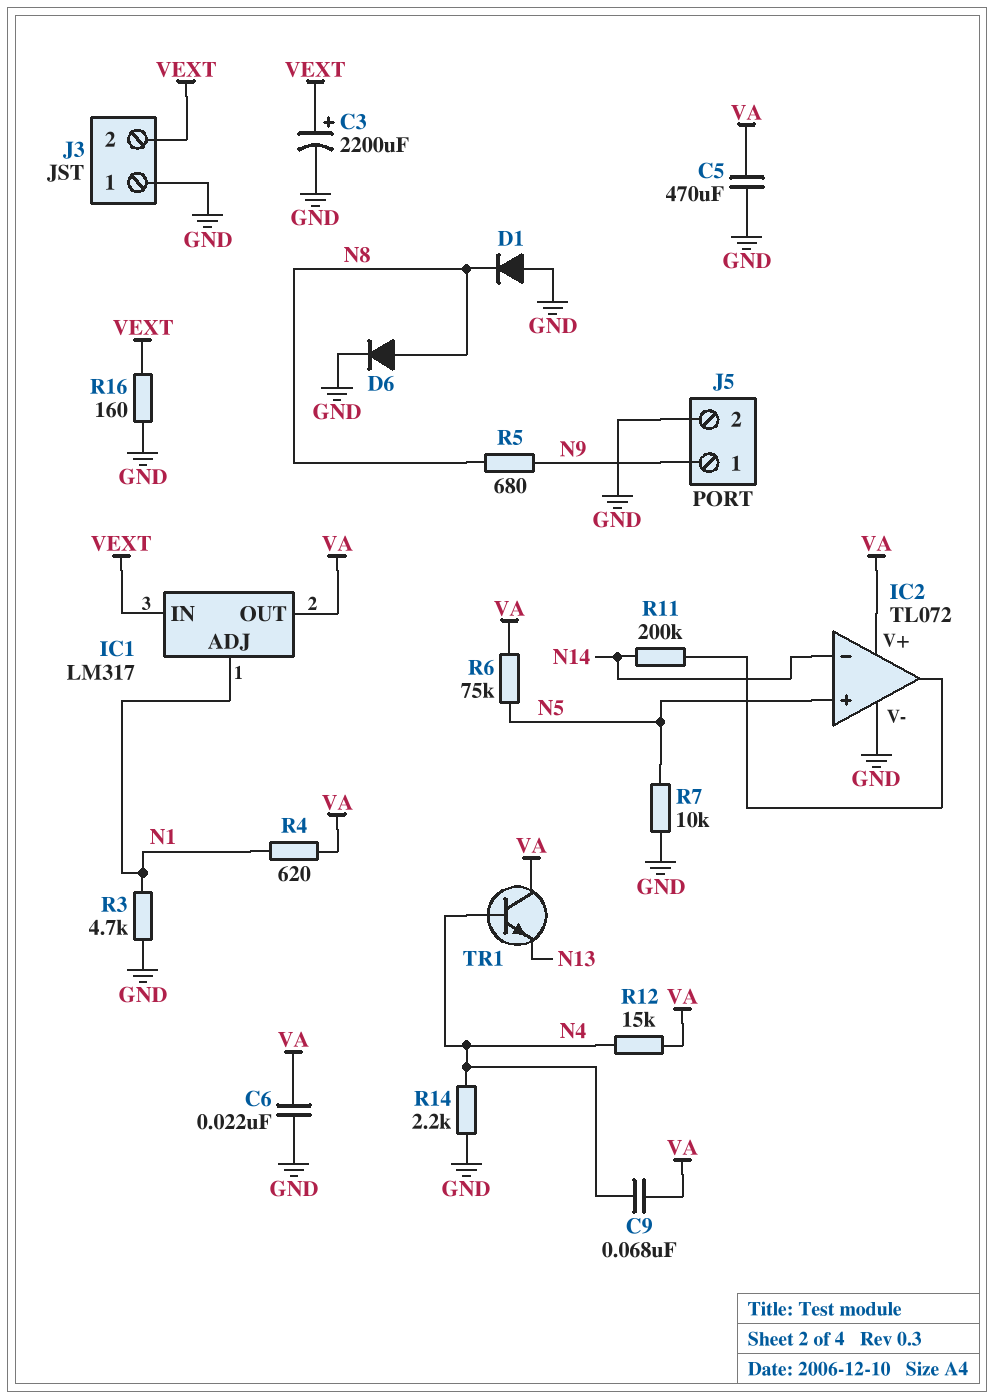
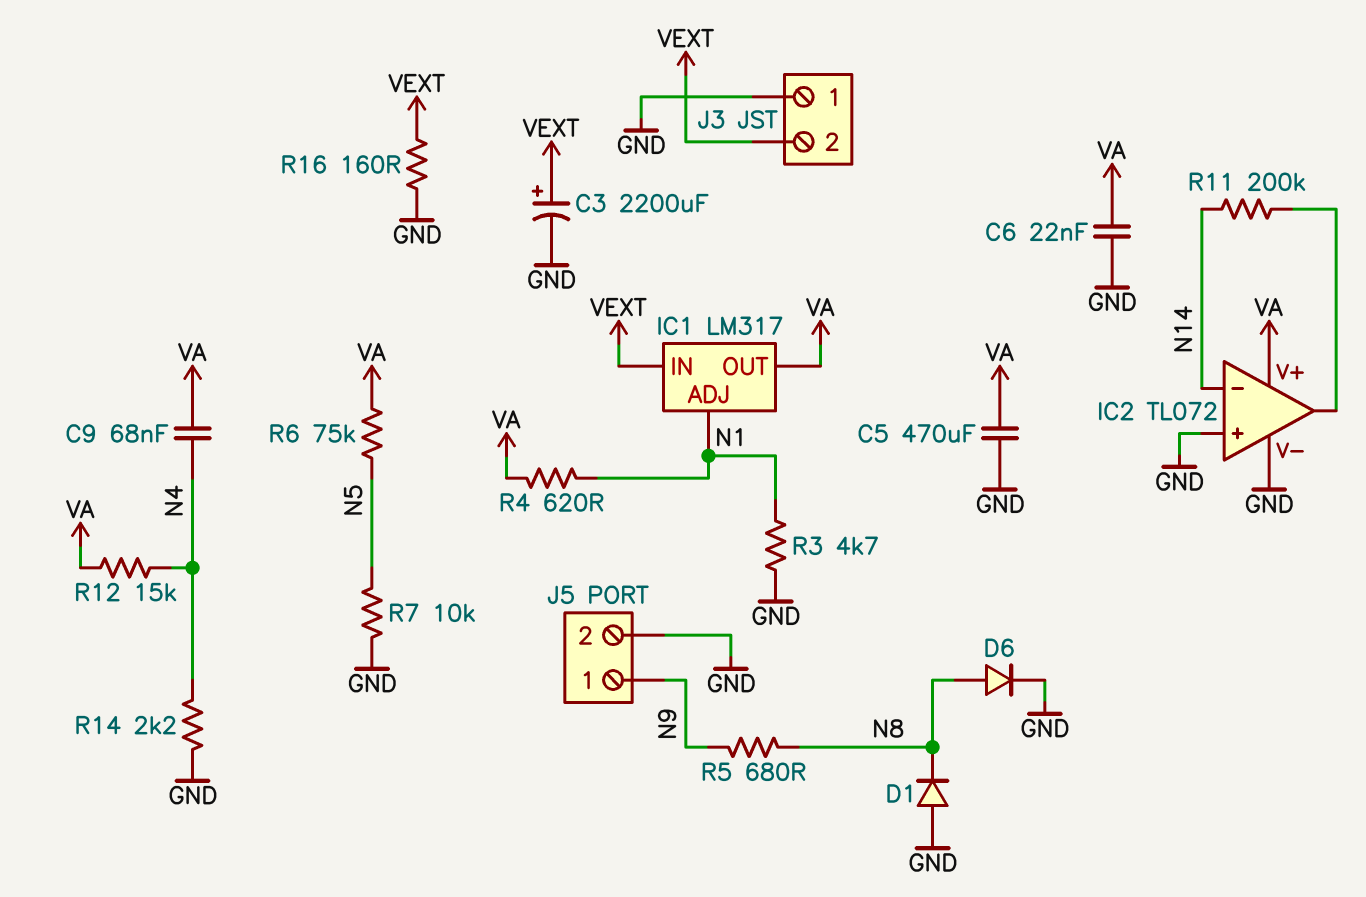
IC2 pin in+: N5 -> GND
TR1: NPN (B N4, C VA, E N13) -> none

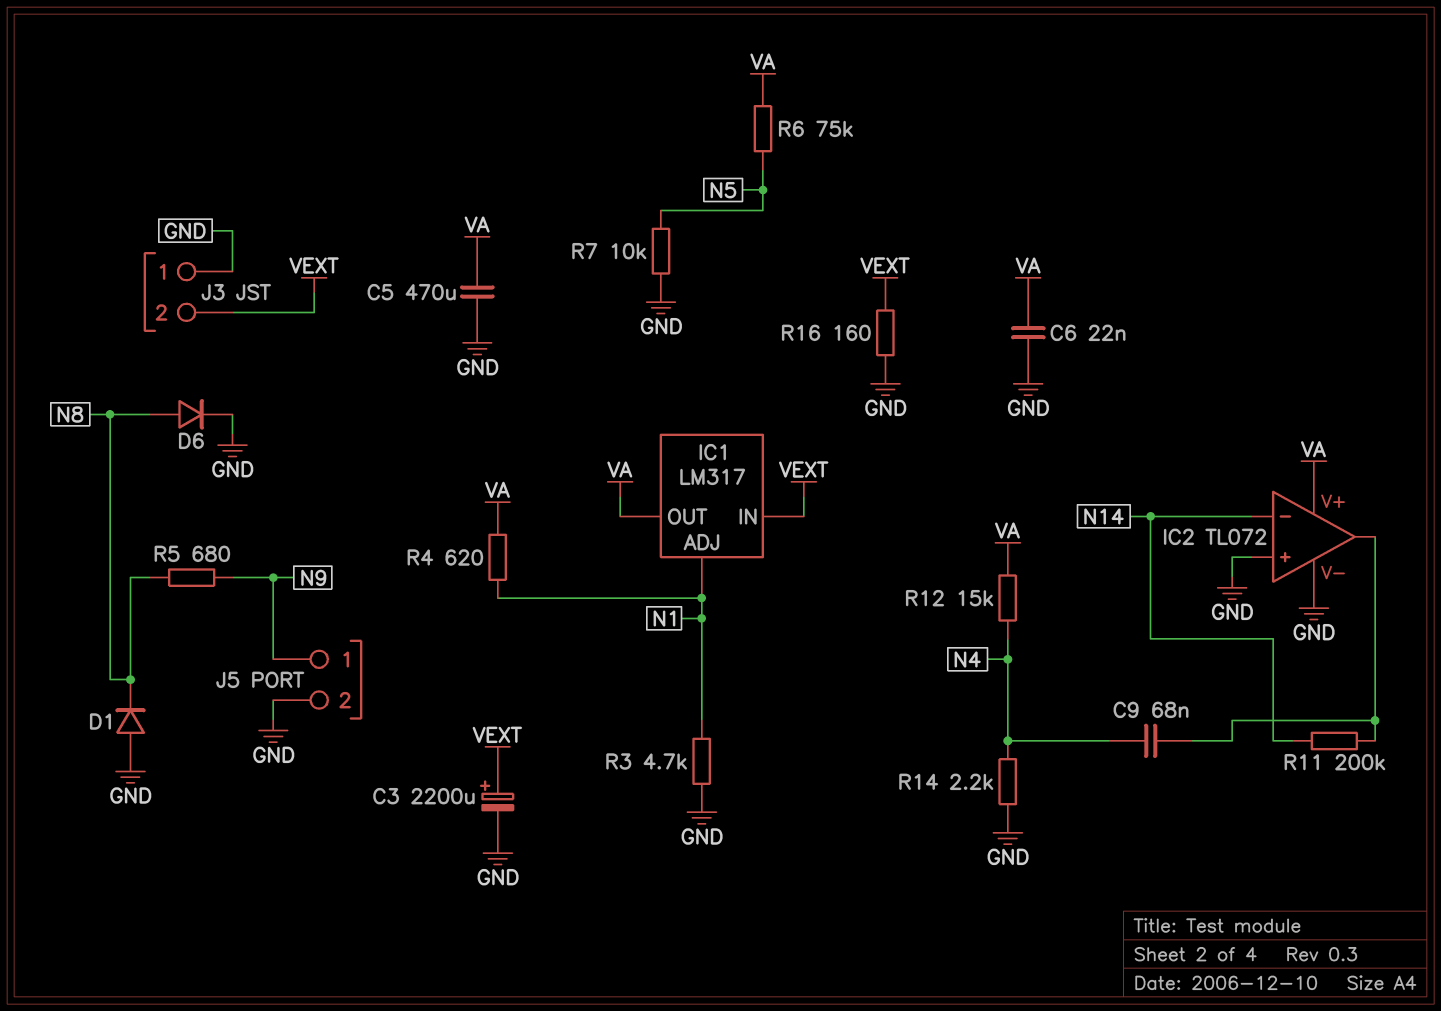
C9: 68nF (N4, VA) -> 68nF (IC2/out, N4)

